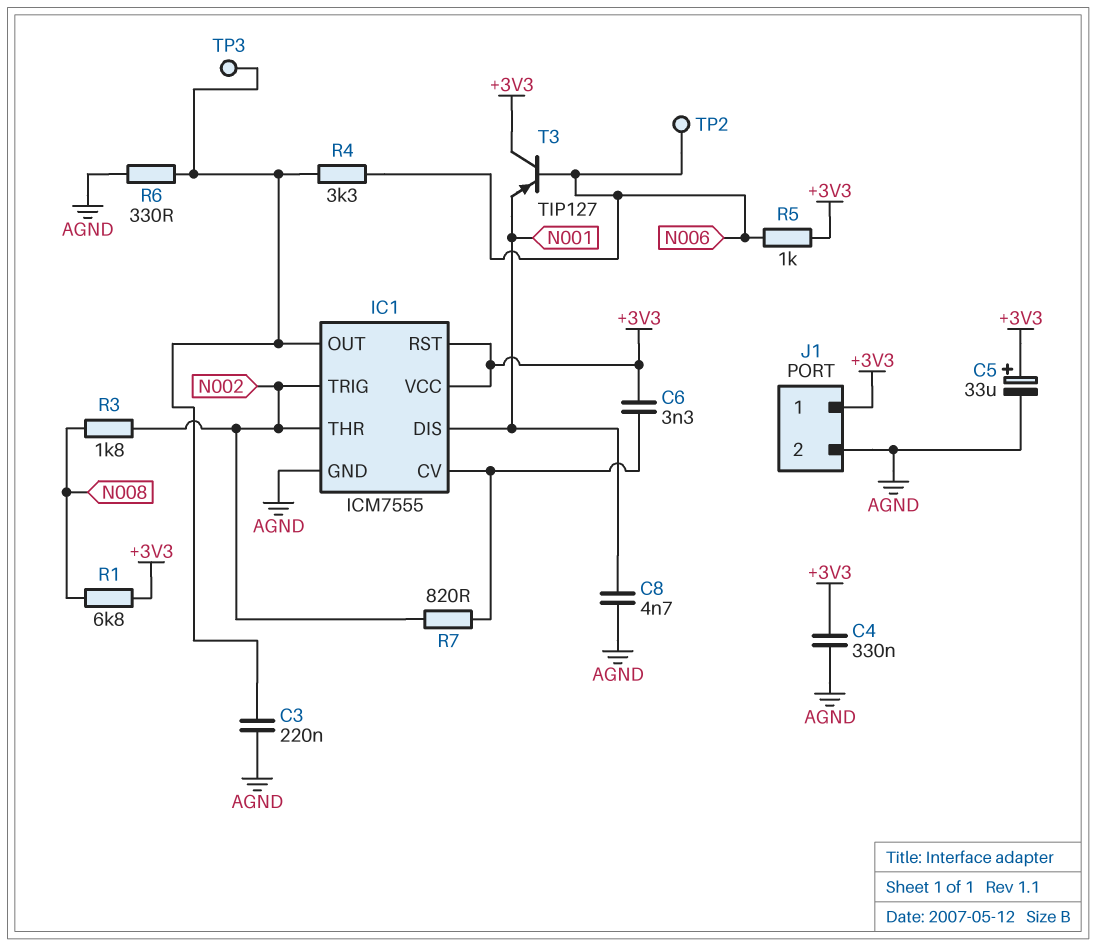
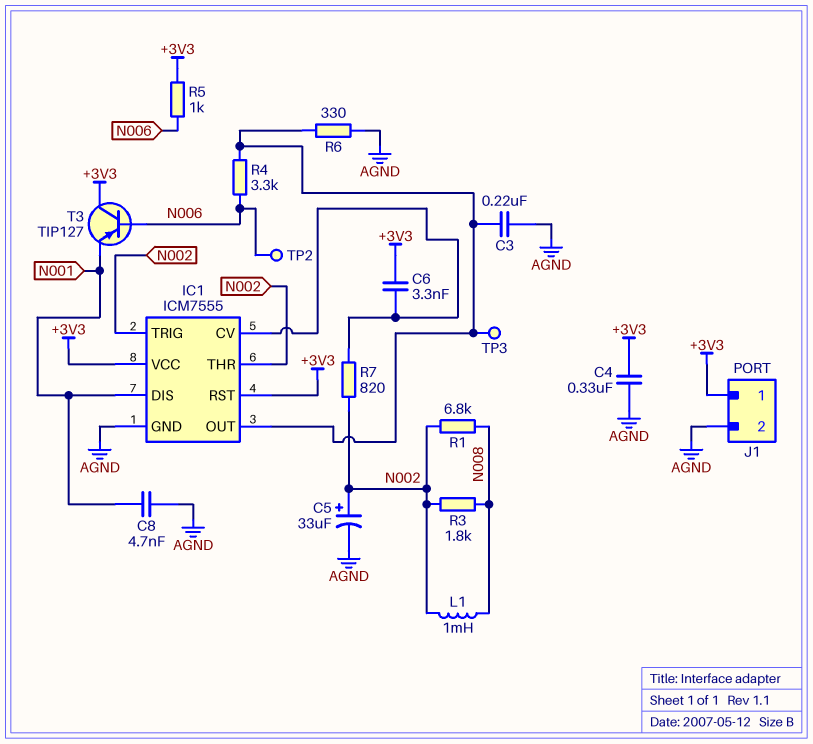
C5: 33uF (plus +3V3, minus AGND) -> 33uF (plus N002, minus AGND)
L1: none -> 1mH (N002, N008)
R1: 6.8k (+3V3, N008) -> 6.8k (N002, N008)

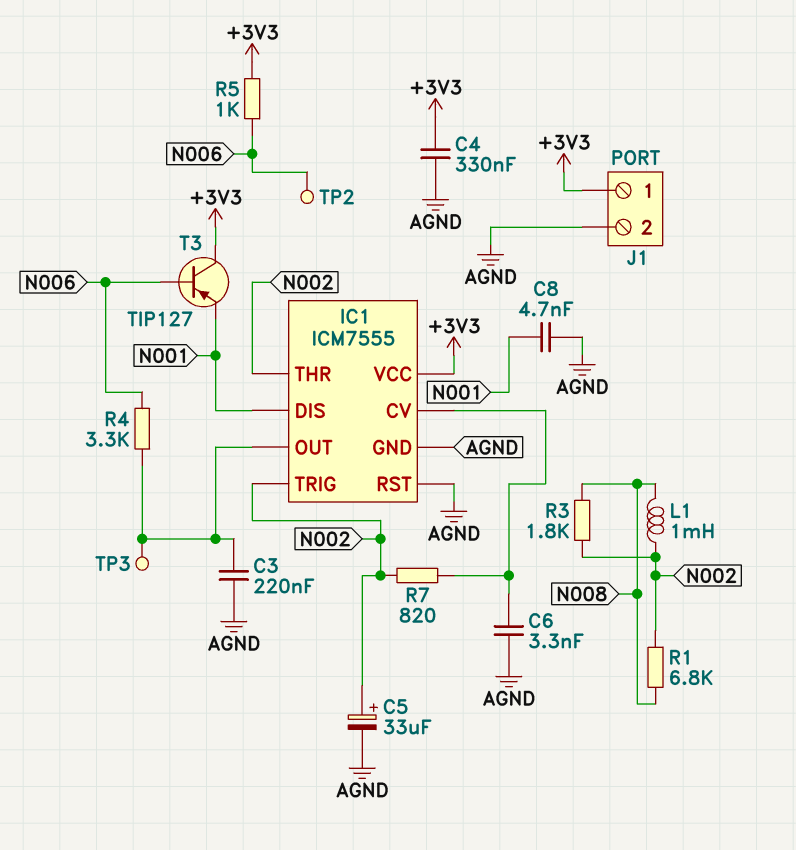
C6: 3.3nF (+3V3, IC1/CV) -> 3.3nF (AGND, IC1/CV)
IC1 pin RST: +3V3 -> AGND
R6: 330 (AGND, IC1/OUT) -> none

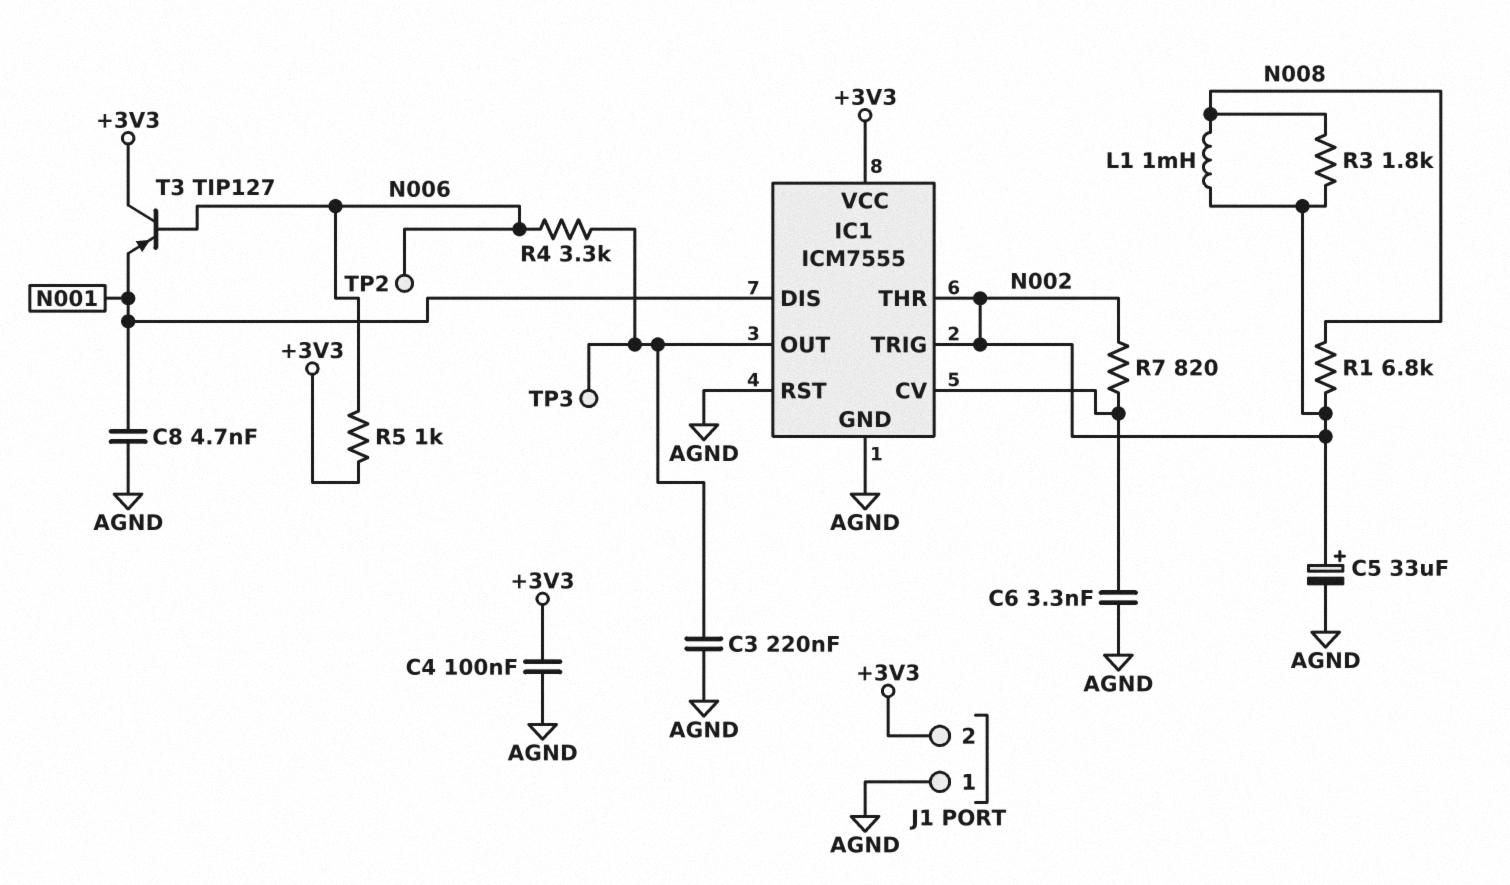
C4: 330nF (+3V3, AGND) -> 100nF (+3V3, AGND)
J1 pin 1: +3V3 -> AGND
J1 pin 2: AGND -> +3V3

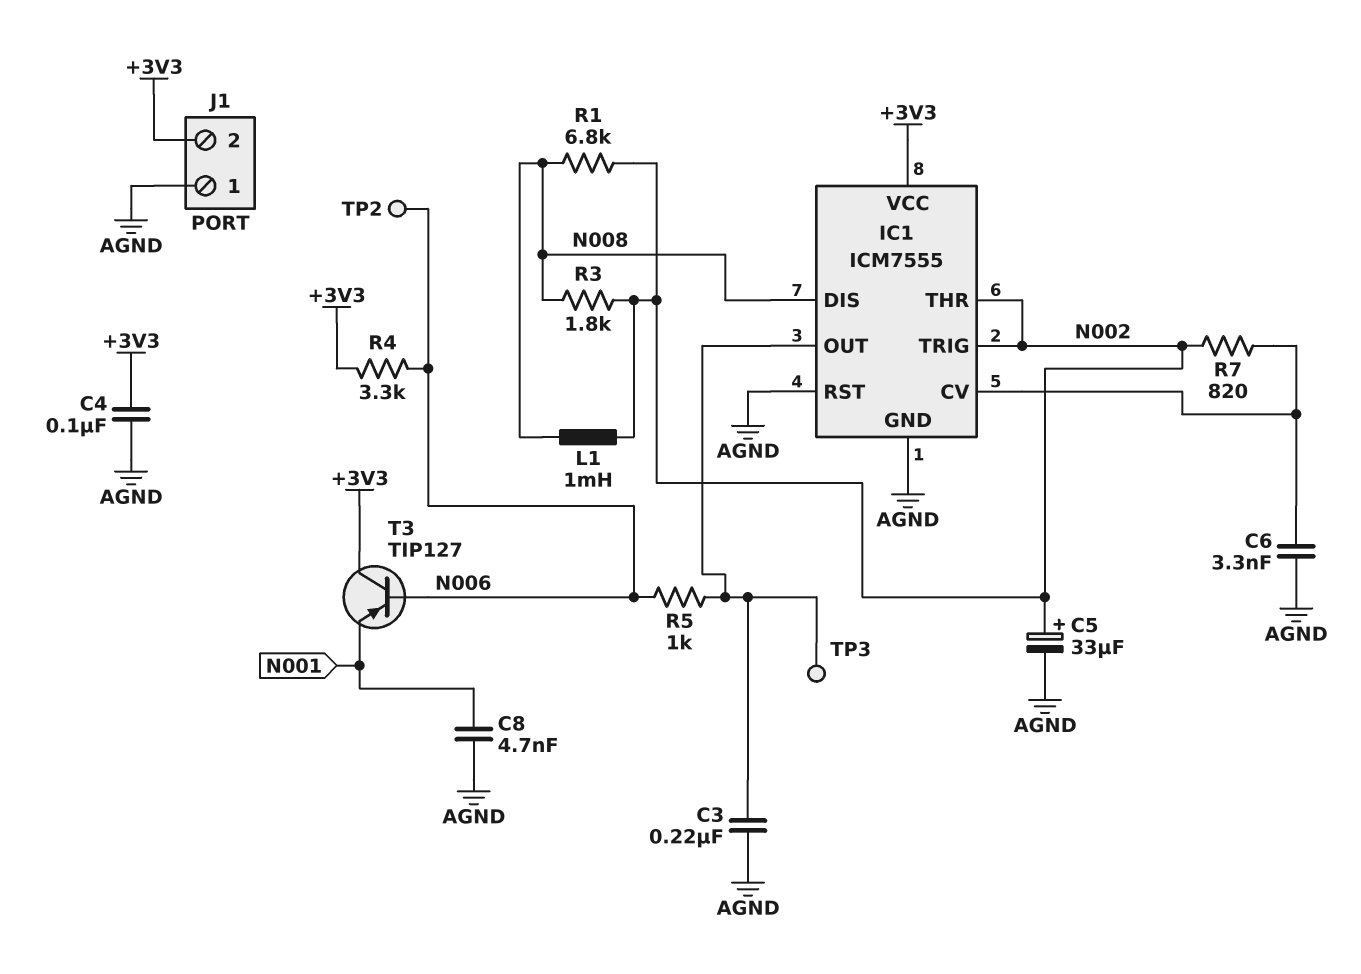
IC1 pin DIS: N001 -> N008
R4: 3.3k (IC1/OUT, N006) -> 3.3k (+3V3, N006)
R5: 1k (+3V3, N006) -> 1k (IC1/OUT, N006)

